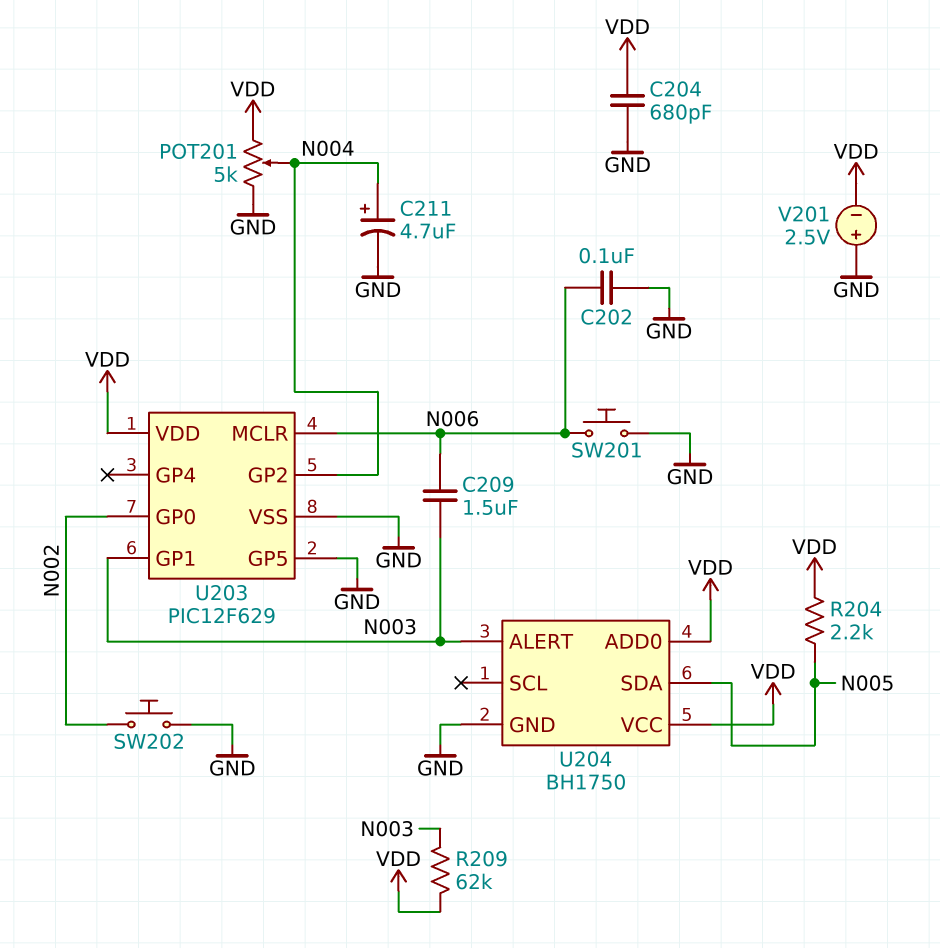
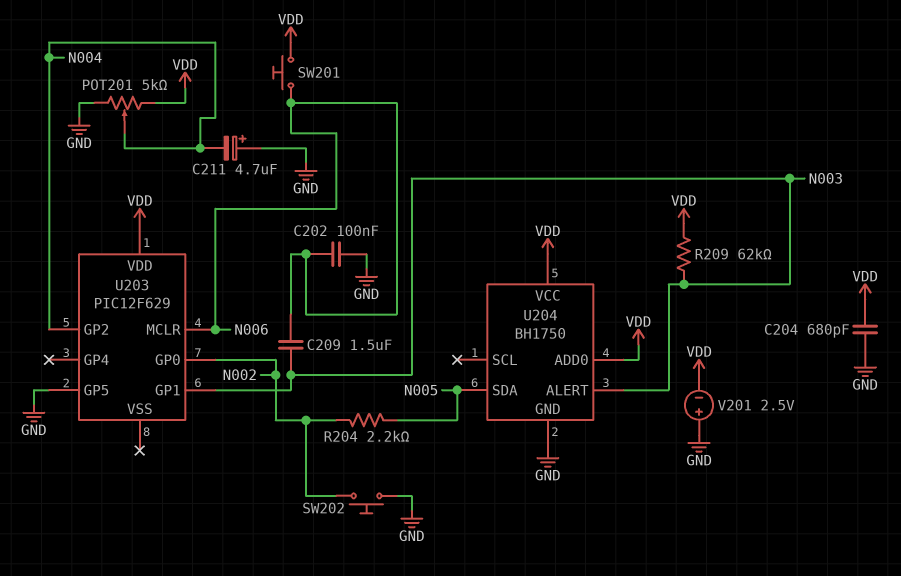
C211: 4.7uF (plus N004, minus GND) -> 4.7uF (plus GND, minus N004)
R204: 2.2k (N005, VDD) -> 2.2k (N002, N005)
SW201: button (GND, N006) -> button (N006, VDD)
U203 pin VSS: GND -> none

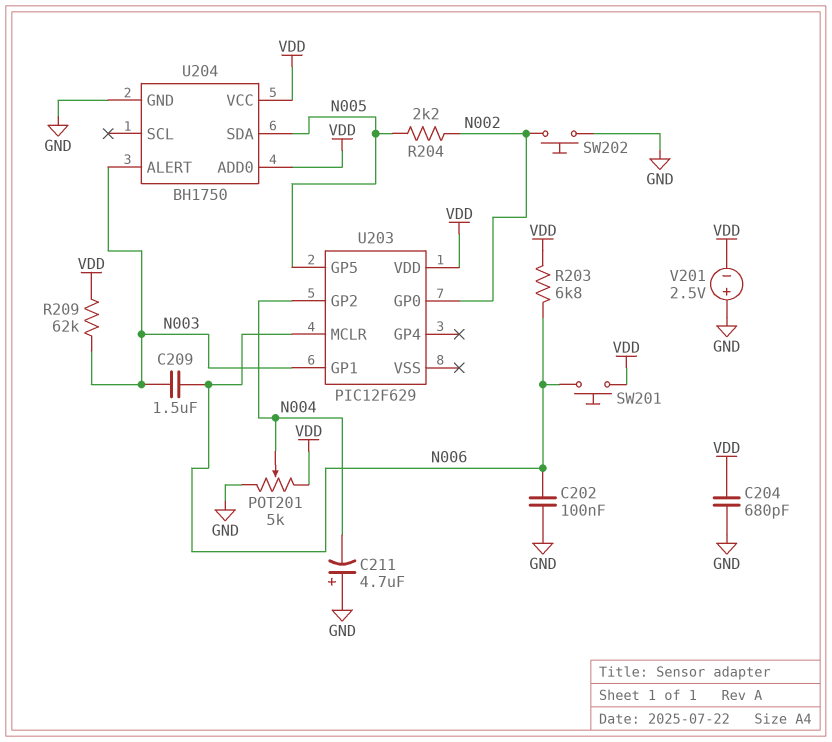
R203: none -> 6.8k (N006, VDD)
U203 pin GP5: GND -> N005

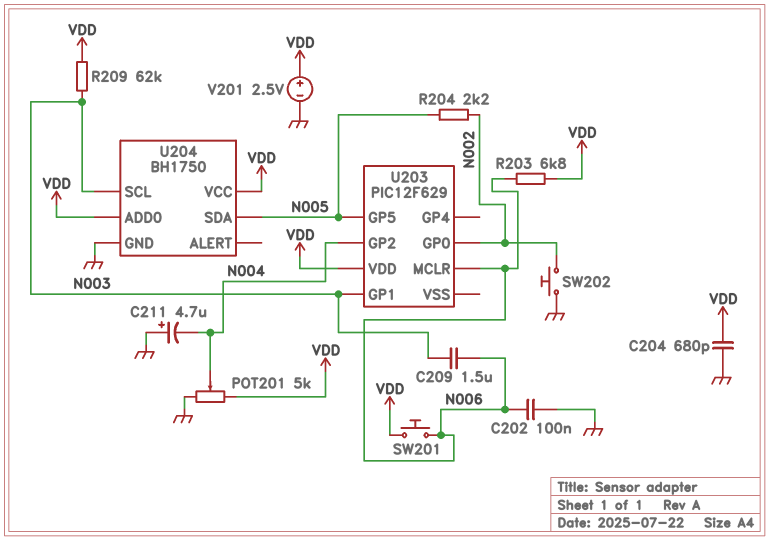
U204 pin ALERT: N003 -> none
U204 pin SCL: none -> N003
V201: 2.5V (plus GND, minus VDD) -> 2.5V (plus VDD, minus GND)

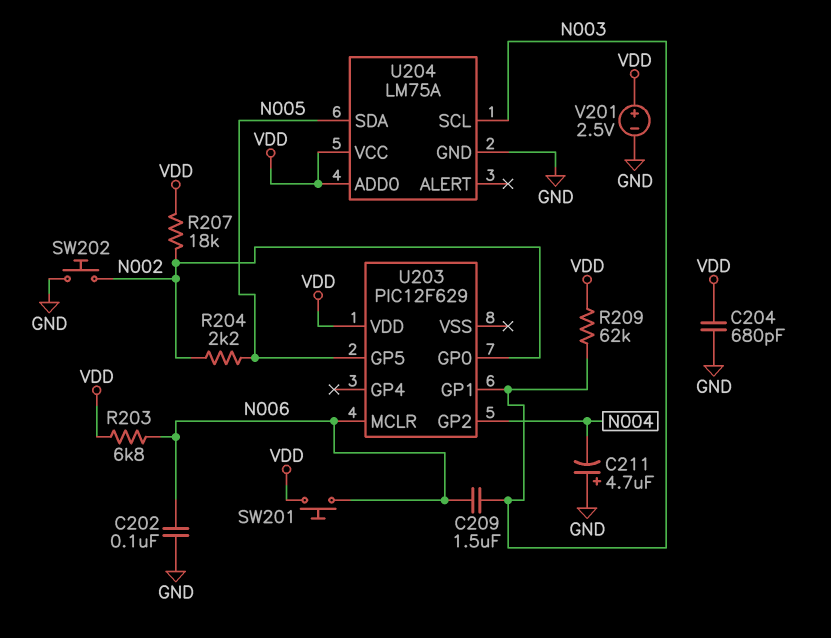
POT201: 5k (GND, VDD, wiper N004) -> none
R207: none -> 18k (N002, VDD)
U204: BH1750 -> LM75A

